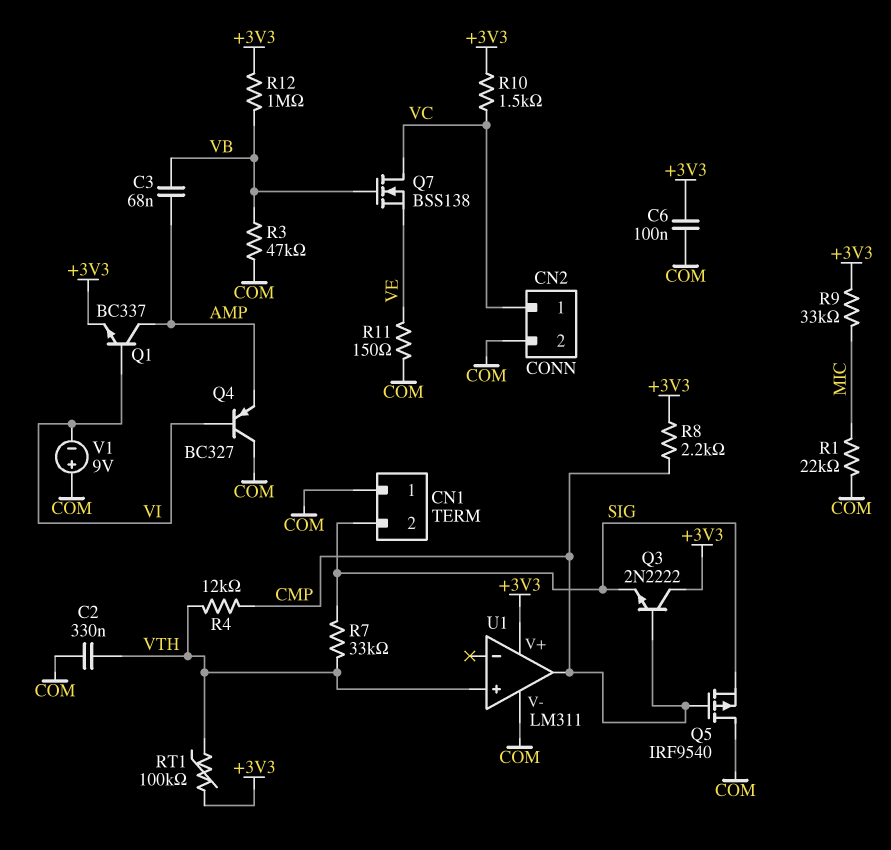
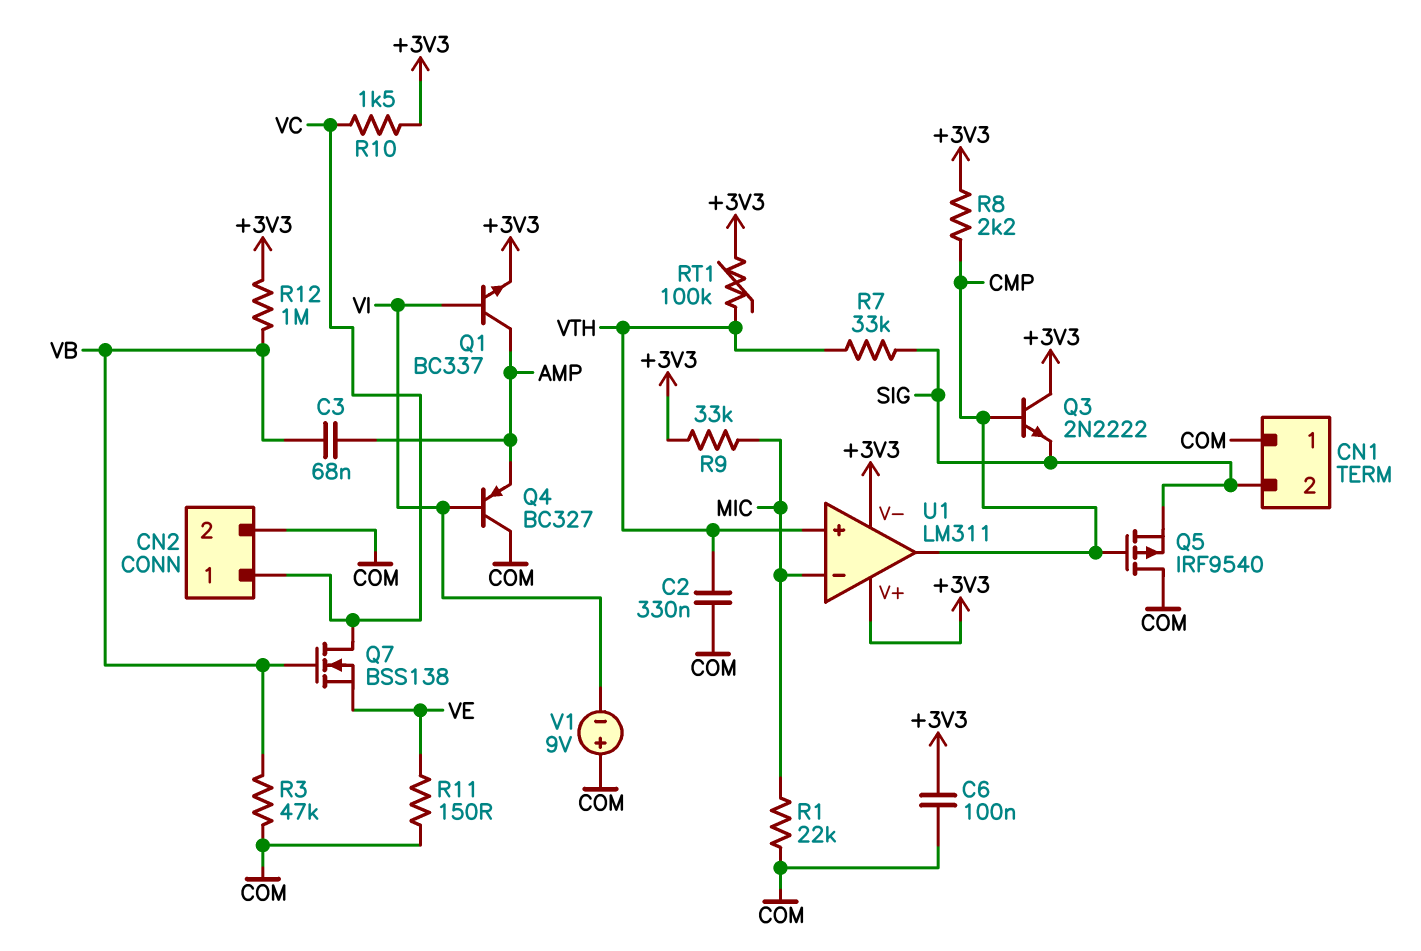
R4: 12k (CMP, VTH) -> none
U1 pin V-: COM -> +3V3
U1 pin in-: none -> MIC

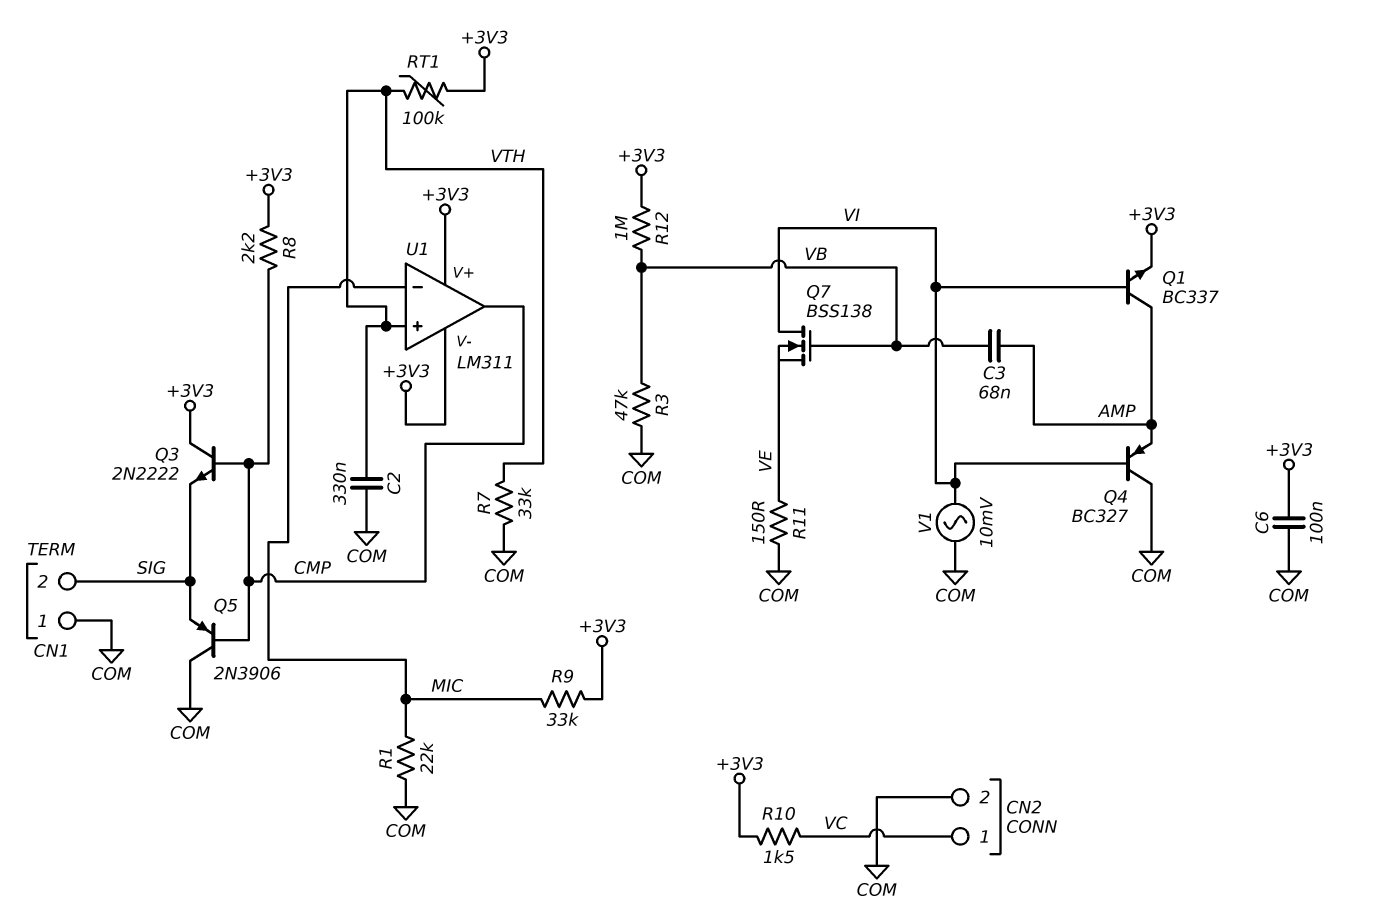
Q5: PMOS IRF9540 (G CMP, D COM, S SIG) -> PNP 2N3906 (B CMP, C COM, E SIG)
Q7: NMOS BSS138 (G VB, D VC, S VE) -> NMOS BSS138 (G VB, D VI, S VE)
R7: 33k (SIG, VTH) -> 33k (COM, VTH)
V1: 9V (plus COM, minus VI) -> AC 10mV (COM, VI)

